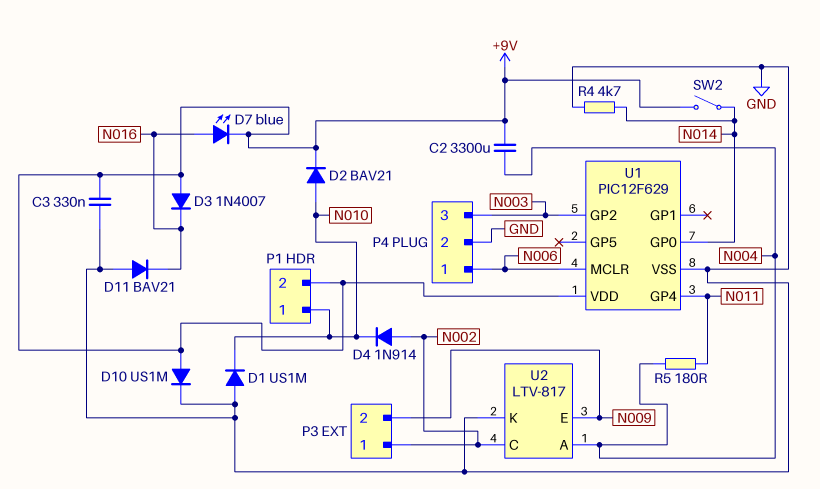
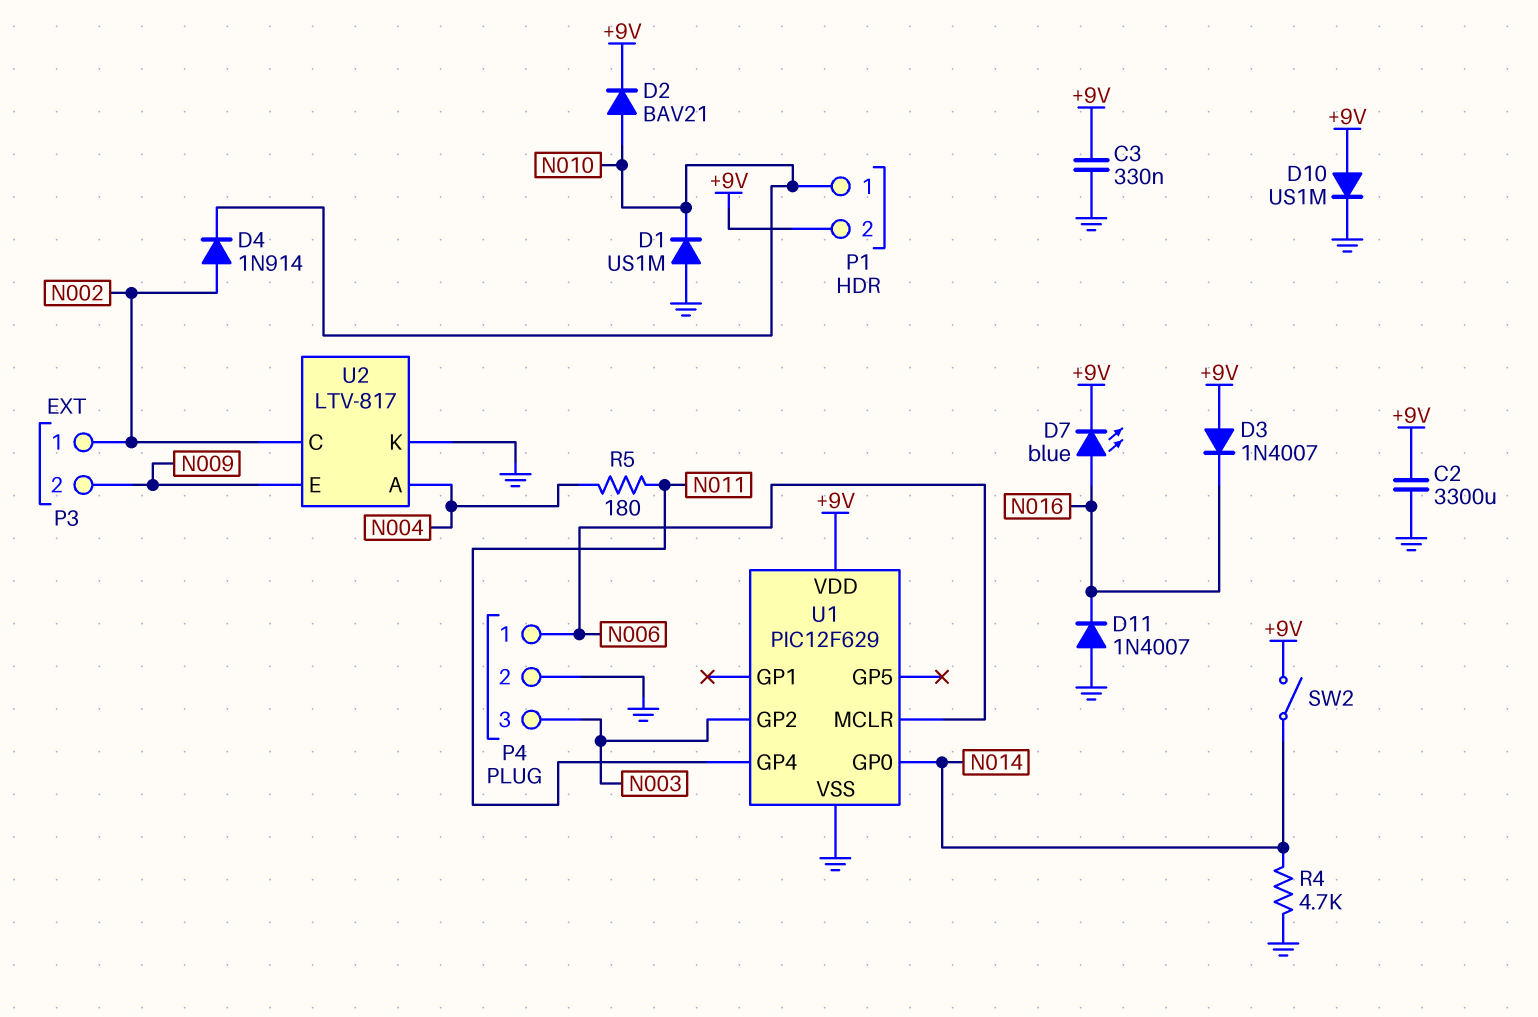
C2: 3300uF (+9V, N004) -> 3300uF (+9V, GND)
D11: diode BAV21 (A GND, K N016) -> diode 1N4007 (A GND, K N016)

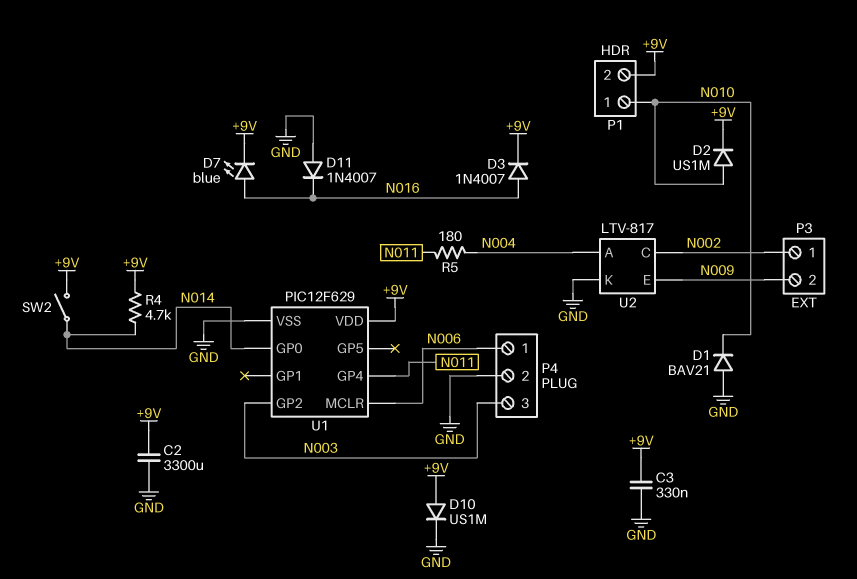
D1: diode US1M (A GND, K N010) -> diode BAV21 (A GND, K N010)
D2: diode BAV21 (A N010, K +9V) -> diode US1M (A N010, K +9V)
D3: diode 1N4007 (A +9V, K N016) -> diode 1N4007 (A N016, K +9V)
D4: diode 1N914 (A N002, K N010) -> none
R4: 4.7k (GND, N014) -> 4.7k (+9V, N014)

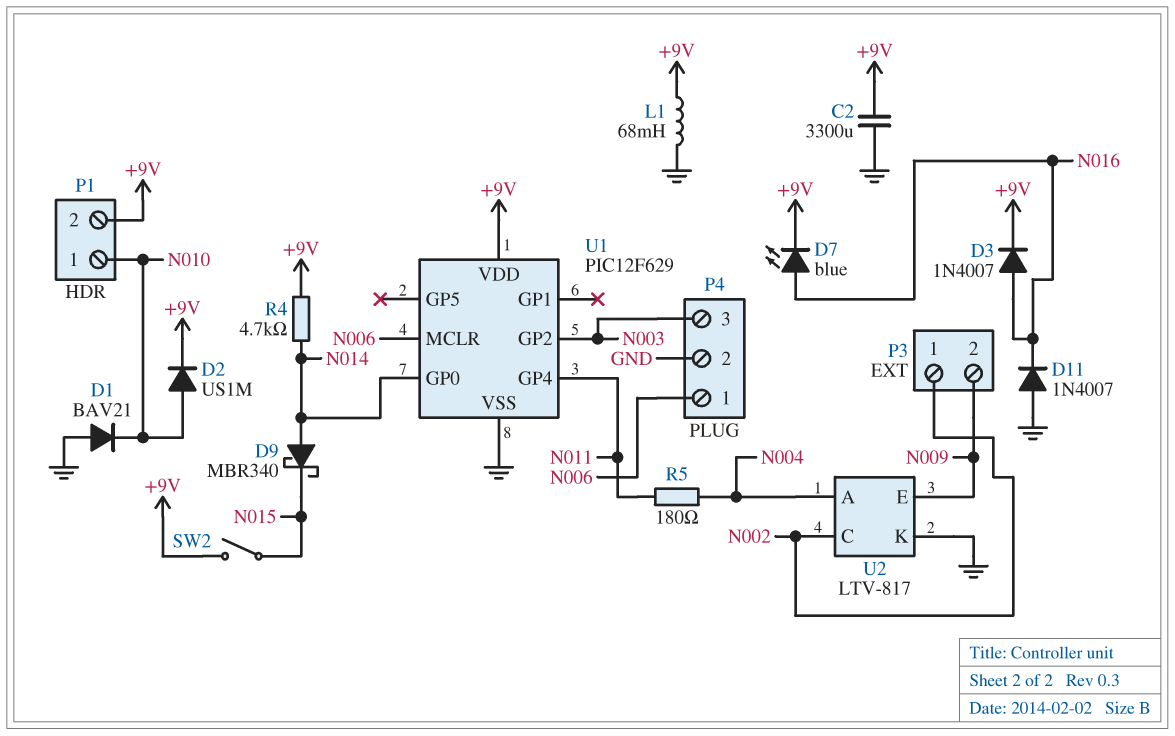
C3: 330nF (+9V, GND) -> none
D9: none -> schottky MBR340 (A N014, K N015)
D10: diode US1M (A +9V, K GND) -> none
L1: none -> 68mH (+9V, GND)
SW2: switch (+9V, N014) -> switch (+9V, N015)

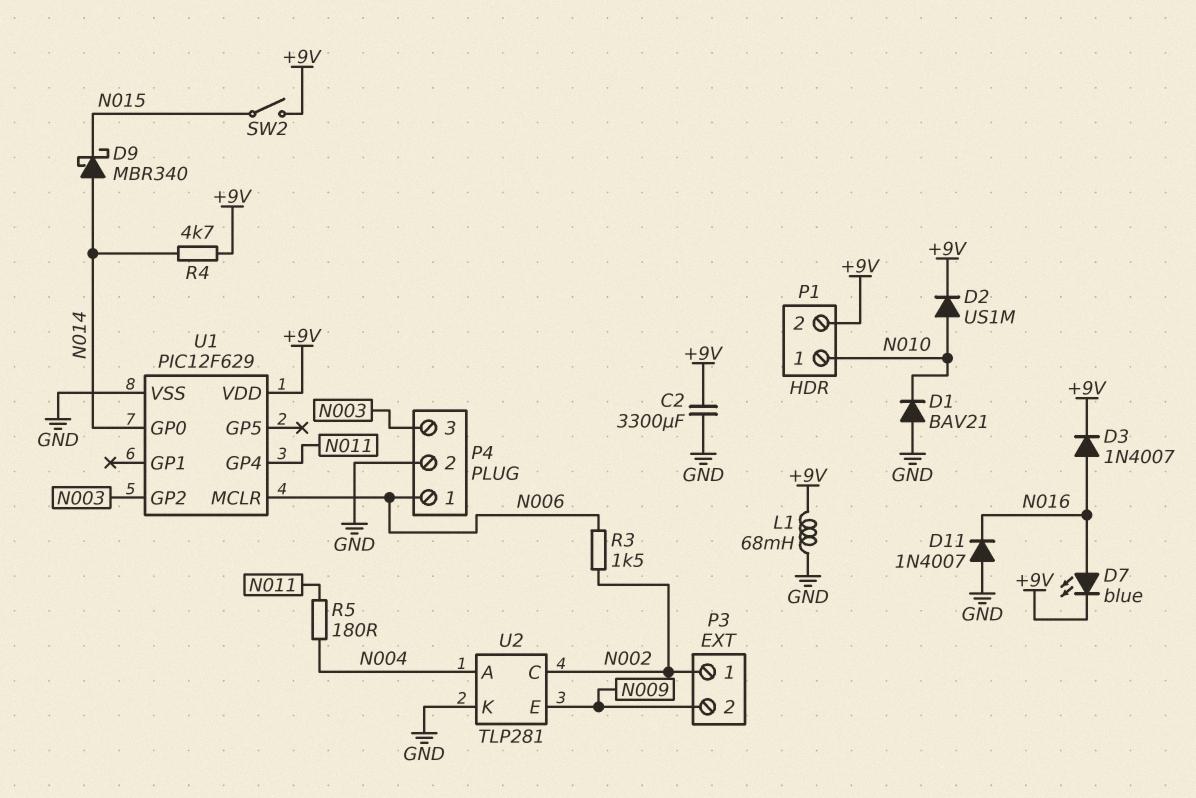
R3: none -> 1.5k (N002, N006)
U2: LTV-817 -> TLP281

